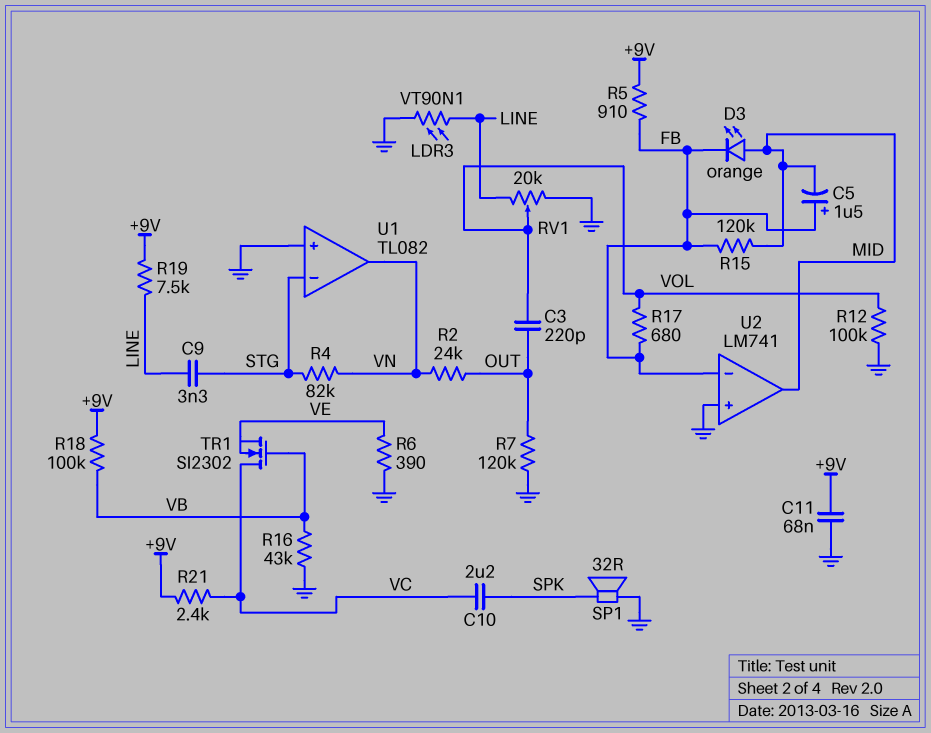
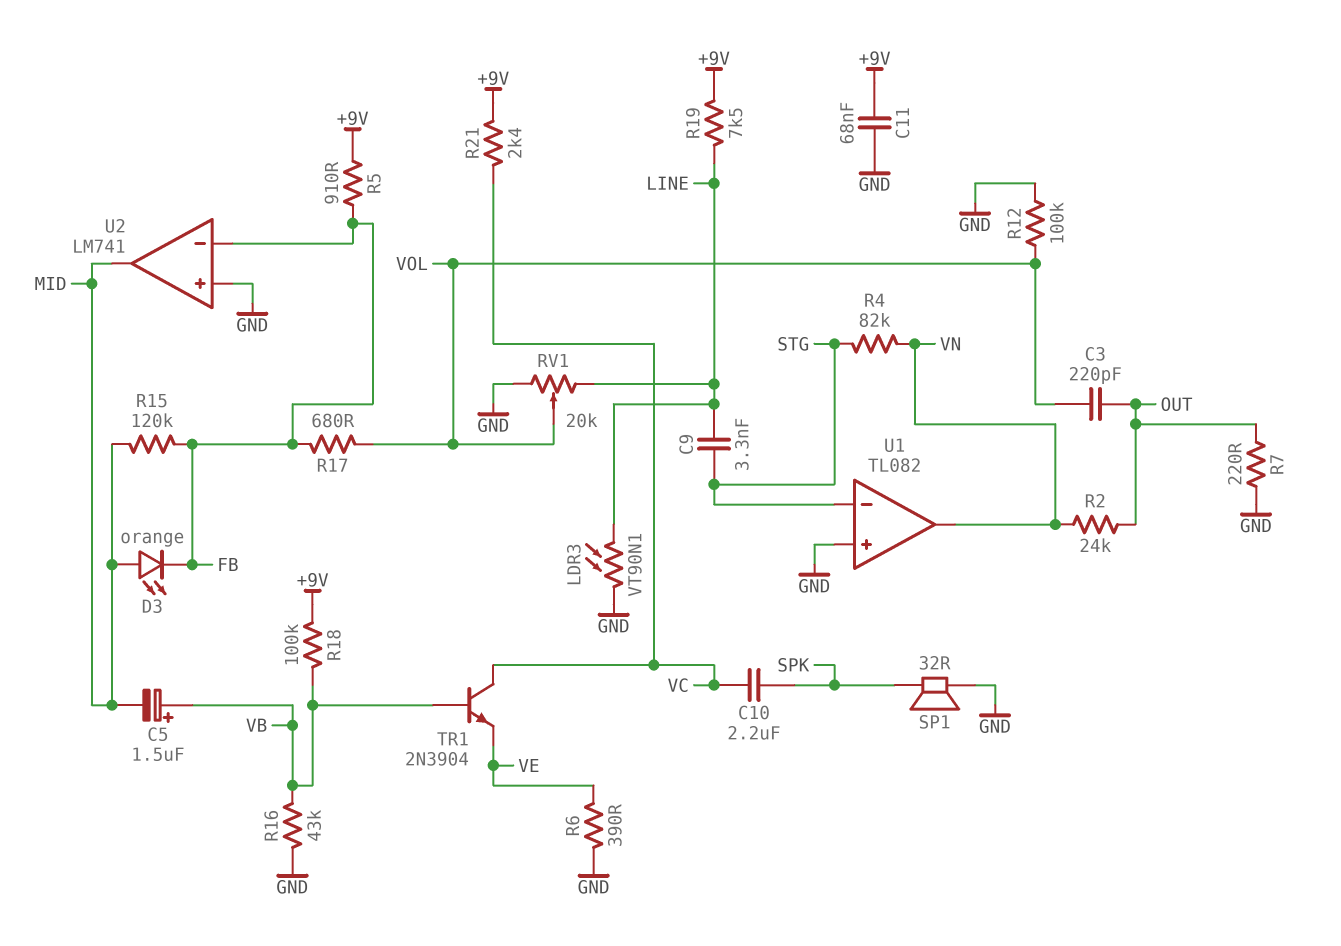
C5: 1.5uF (plus FB, minus MID) -> 1.5uF (plus VB, minus MID)
R7: 120k (GND, OUT) -> 220 (GND, OUT)
TR1: NMOS SI2302 (G VB, D VC, S VE) -> NPN 2N3904 (B VB, C VC, E VE)

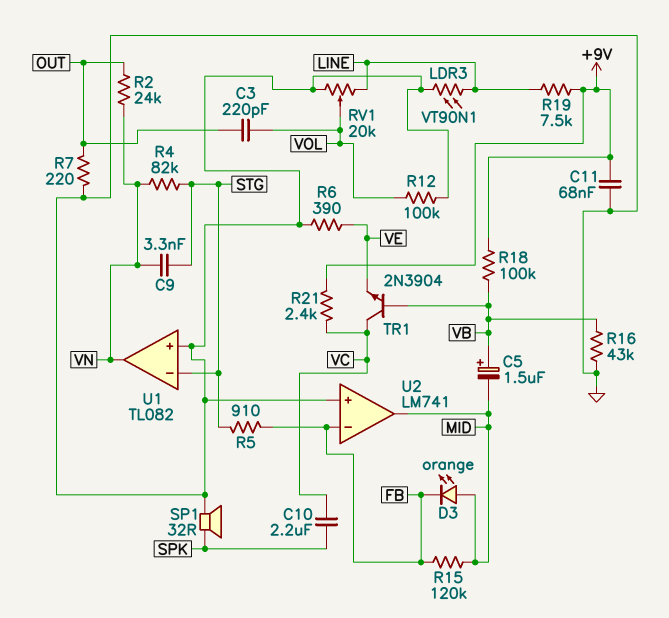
C9: 3.3nF (LINE, STG) -> 3.3nF (STG, VN)
R5: 910 (+9V, FB) -> 910 (FB, STG)
R17: 680 (FB, VOL) -> none

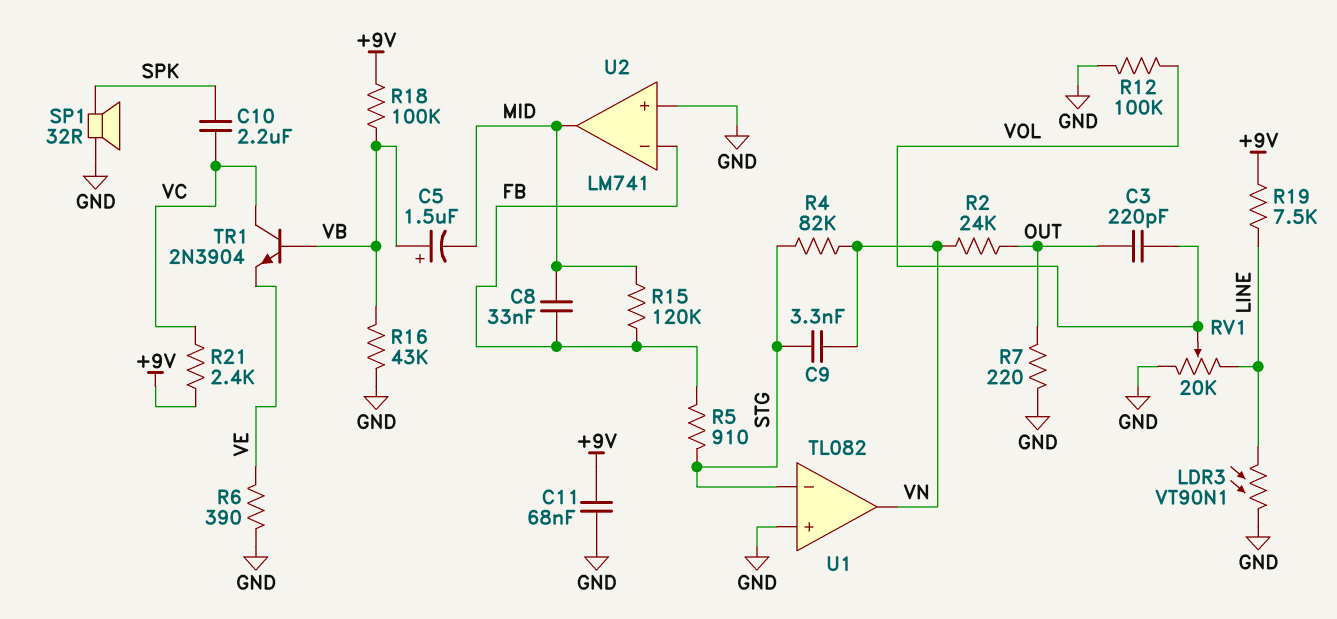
C8: none -> 33nF (FB, MID)
D3: LED orange (A MID, K FB) -> none

